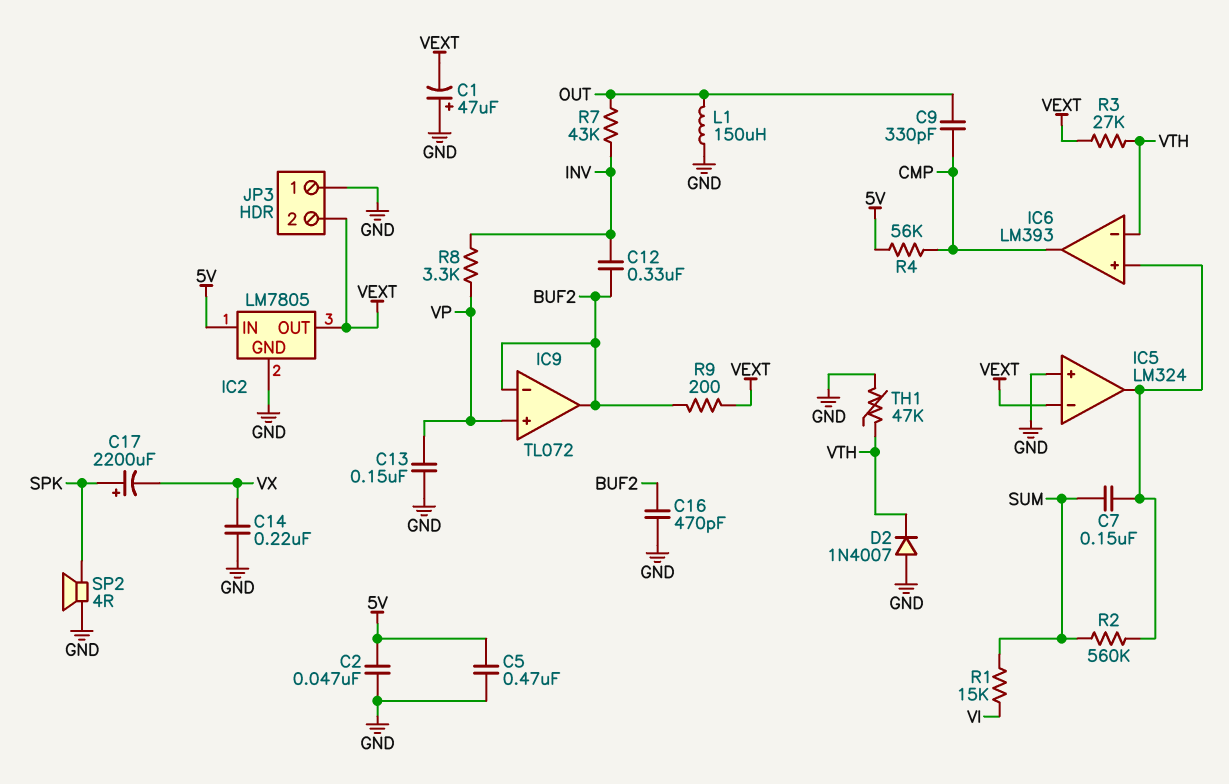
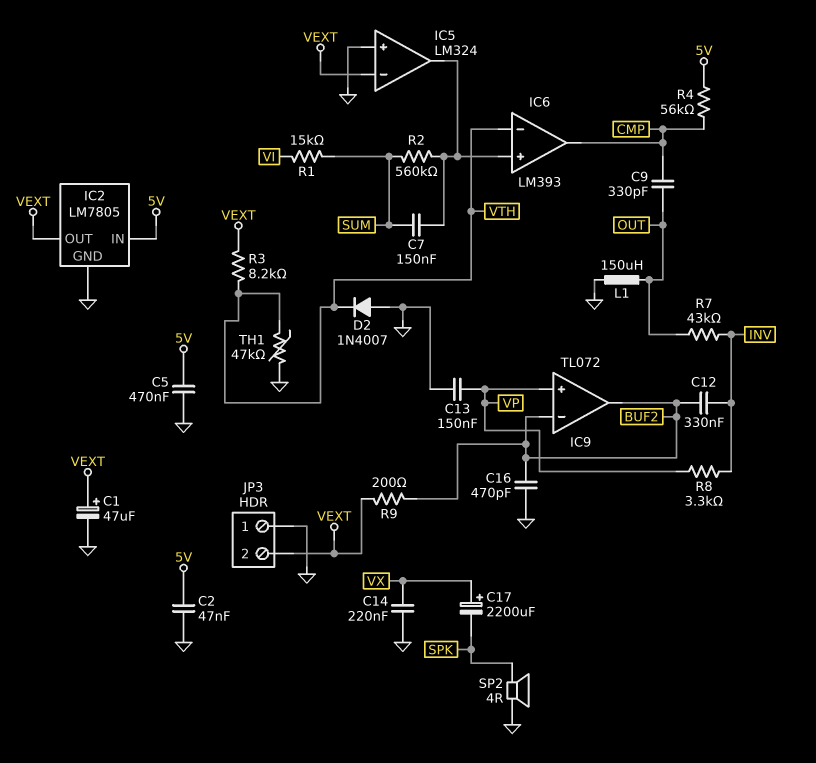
C1: 47uF (plus GND, minus VEXT) -> 47uF (plus VEXT, minus GND)
C17: 2200uF (plus SPK, minus VX) -> 2200uF (plus VX, minus SPK)
R3: 27k (VEXT, VTH) -> 8.2k (VEXT, VTH)

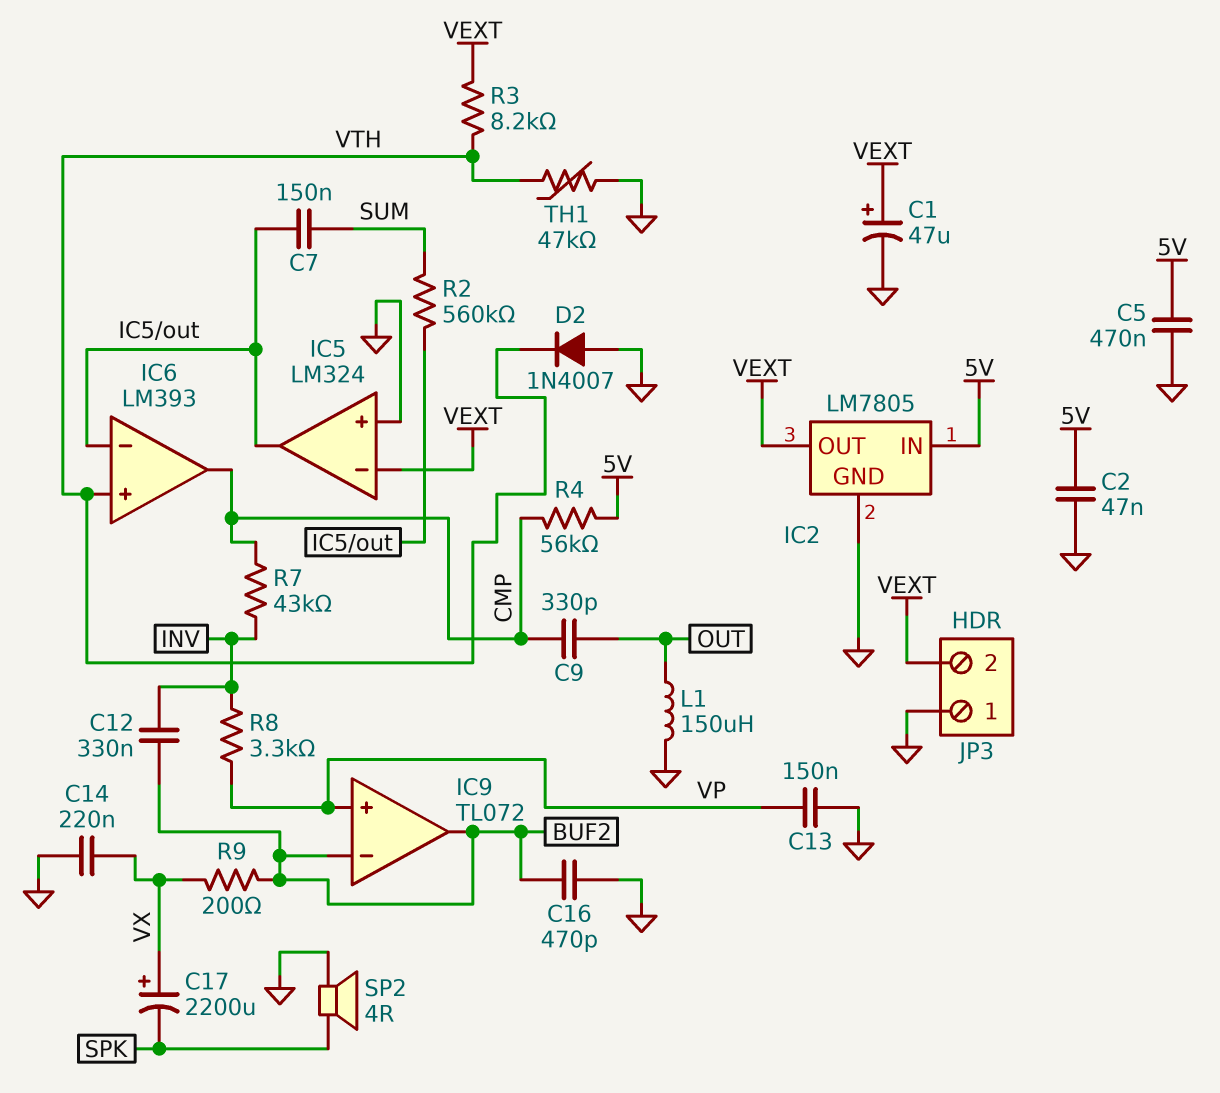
IC6 pin in+: IC5/out -> VTH
IC6 pin in-: VTH -> IC5/out
R1: 15k (SUM, VI) -> none
R7: 43k (INV, OUT) -> 43k (CMP, INV)
R9: 200 (BUF2, VEXT) -> 200 (BUF2, VX)

